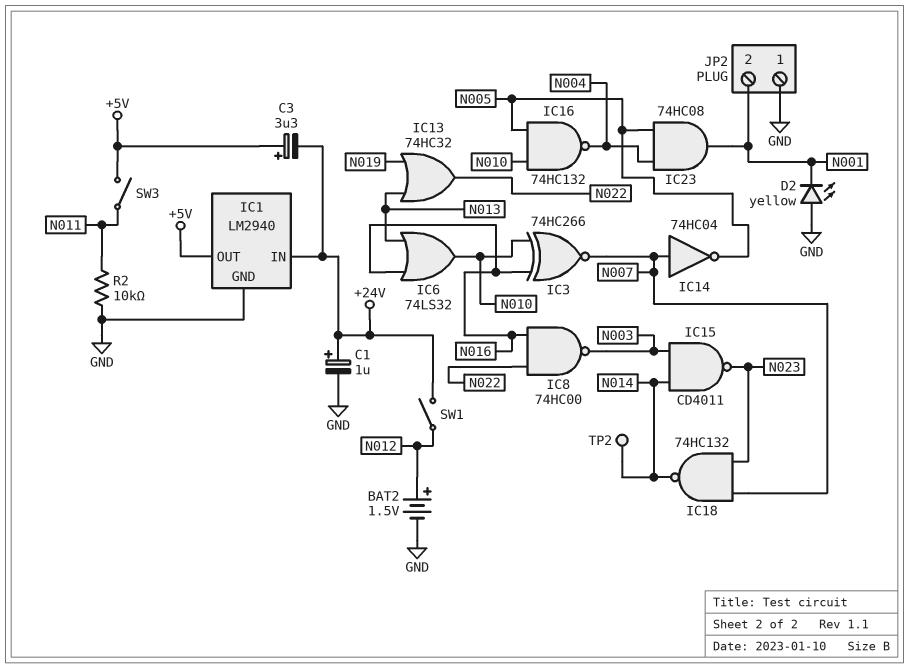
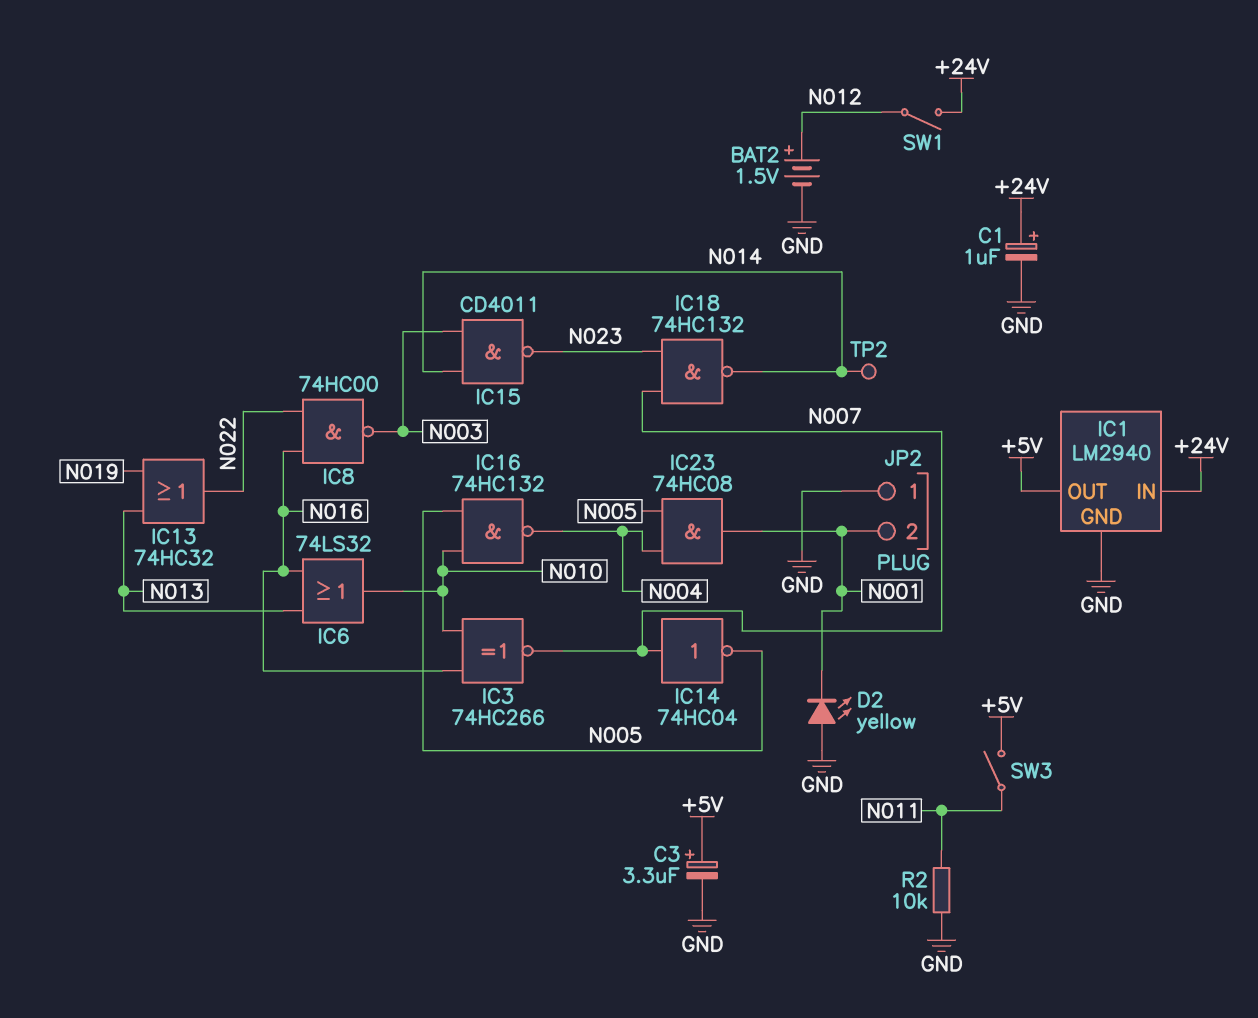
C3: 3.3uF (plus +5V, minus +24V) -> 3.3uF (plus +5V, minus GND)

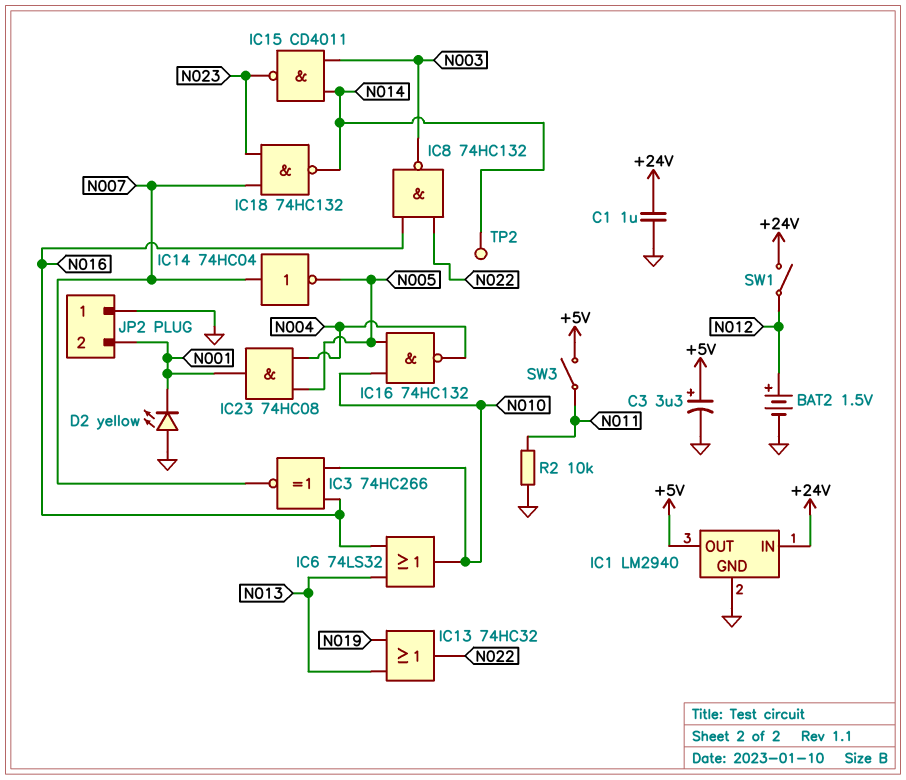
C1: 1uF (plus +24V, minus GND) -> 1uF (+24V, GND)
IC8: NAND 74HC00 (in N016, in N022, out N003) -> NAND 74HC132 (in N016, in N022, out N003)

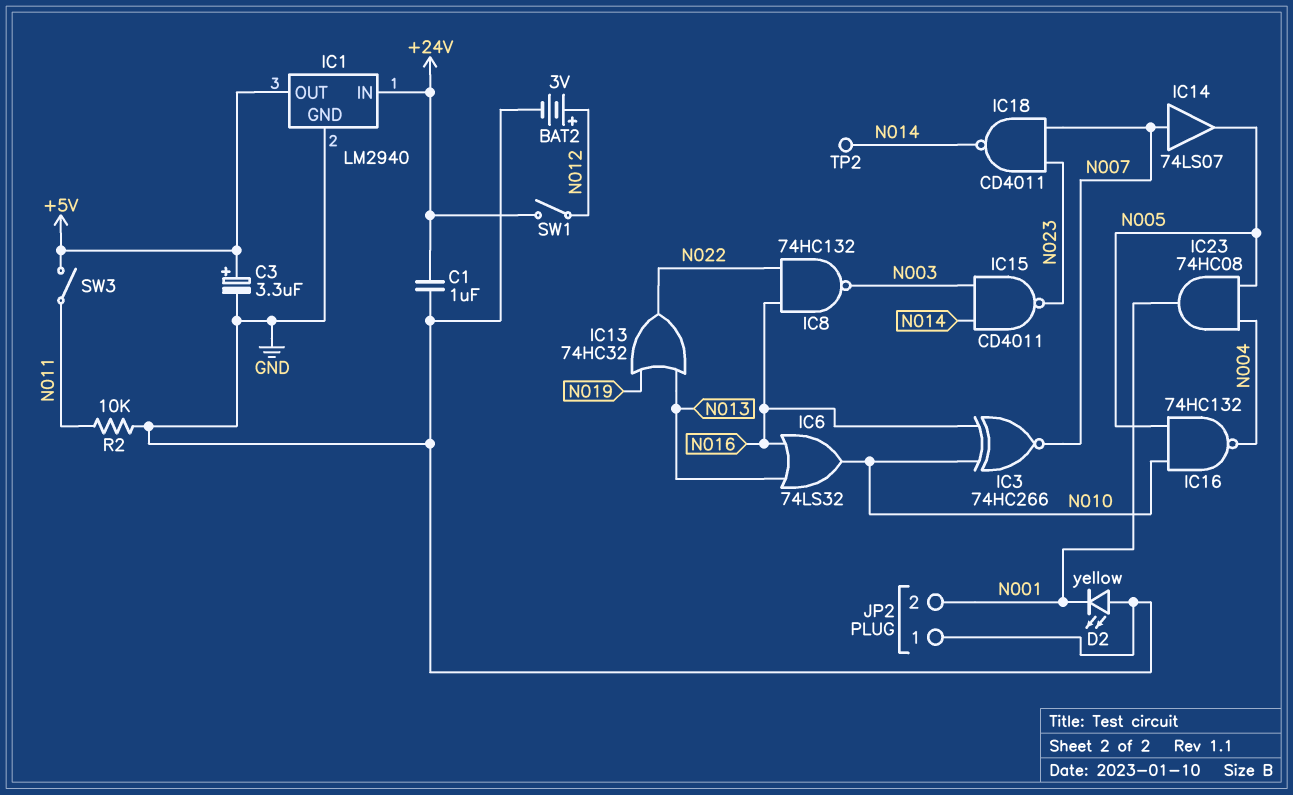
BAT2: 1.5V (plus N012, minus GND) -> 3V (plus N012, minus GND)
IC14: NOT 74HC04 (in N007, out N005) -> buffer 74LS07 (in N007, out N005)
IC18: NAND 74HC132 (in N007, in N023, out N014) -> NAND CD4011 (in N007, in N023, out N014)

